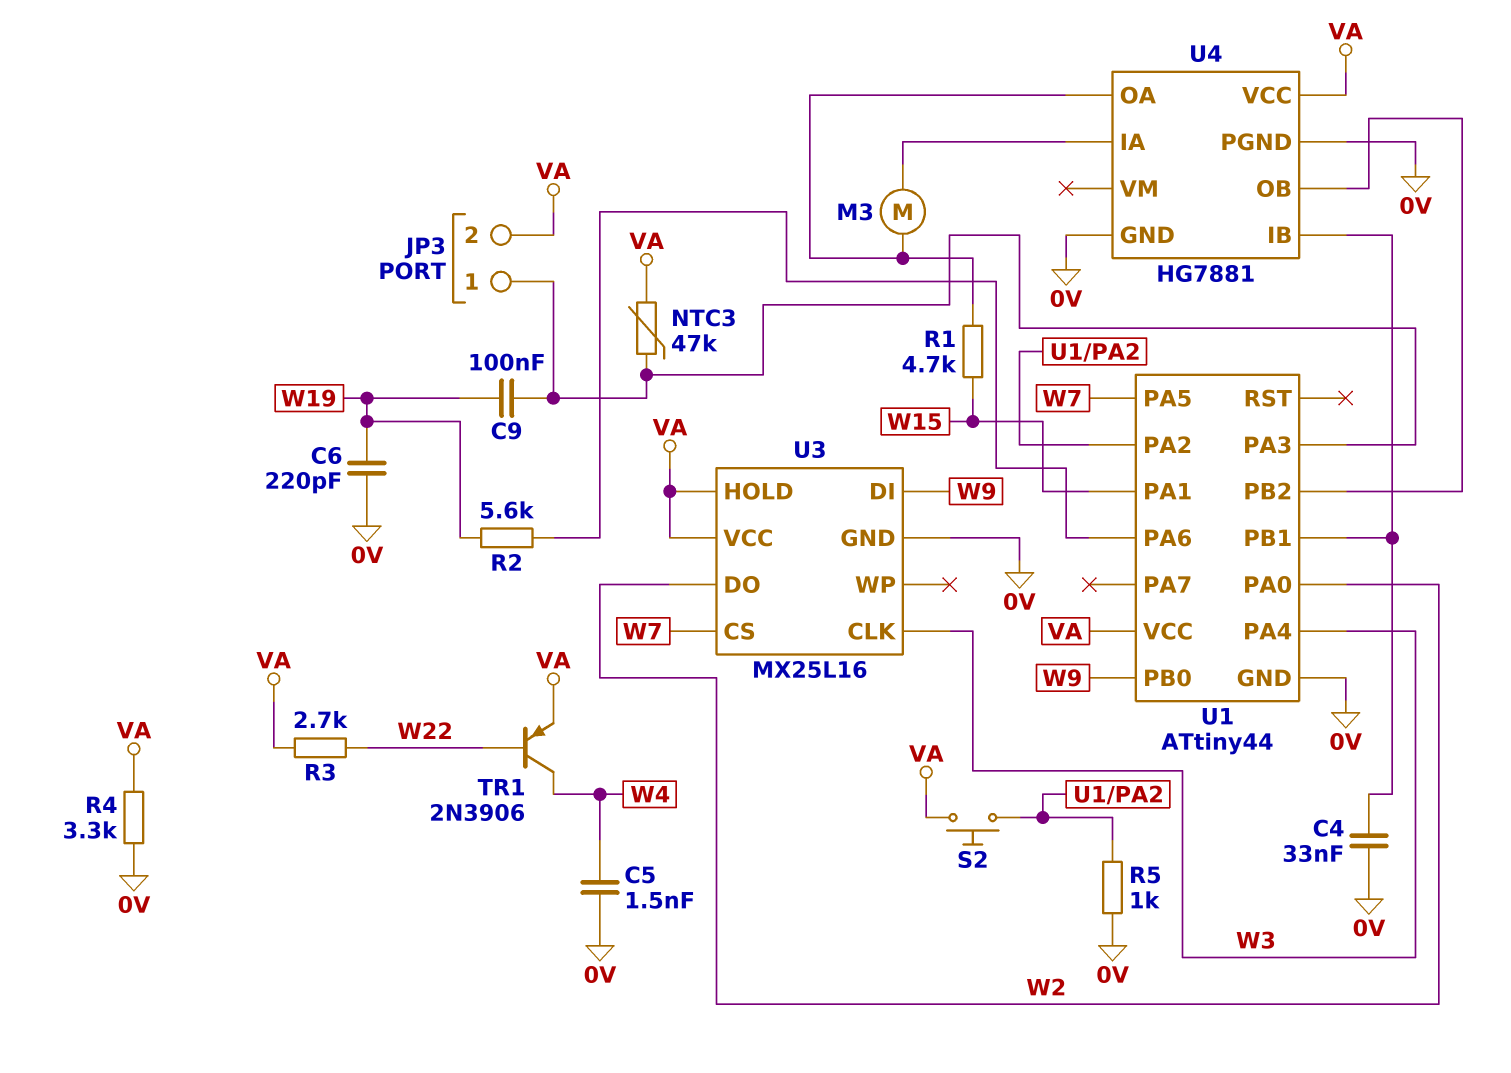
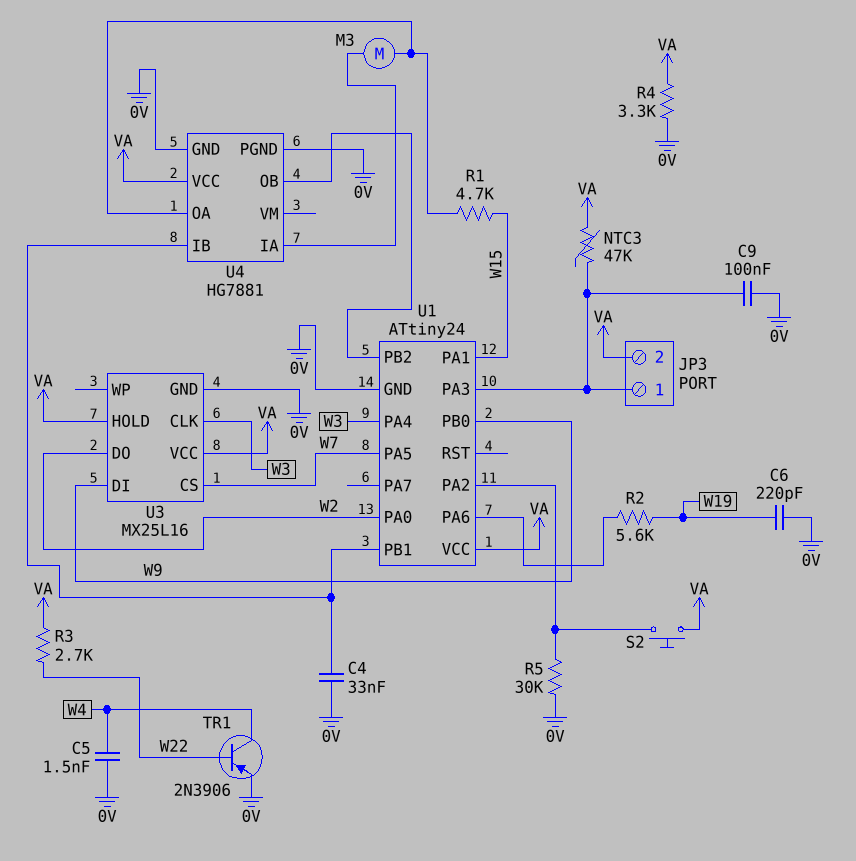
C9: 100nF (JP3/1, W19) -> 100nF (0V, JP3/1)
R5: 1k (0V, U1/PA2) -> 30k (0V, U1/PA2)
TR1: PNP 2N3906 (B W22, C W4, E VA) -> PNP 2N3906 (B W22, C W4, E 0V)
U1: ATtiny44 -> ATtiny24

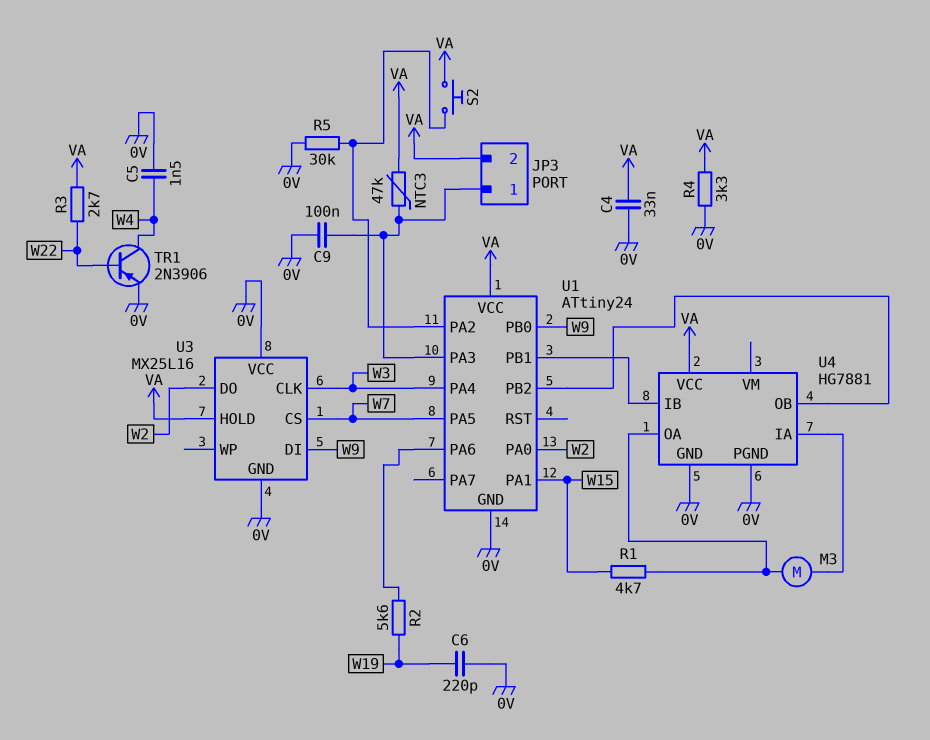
C4: 33nF (0V, U1/PB1) -> 33nF (0V, VA)
U3 pin VCC: VA -> 0V

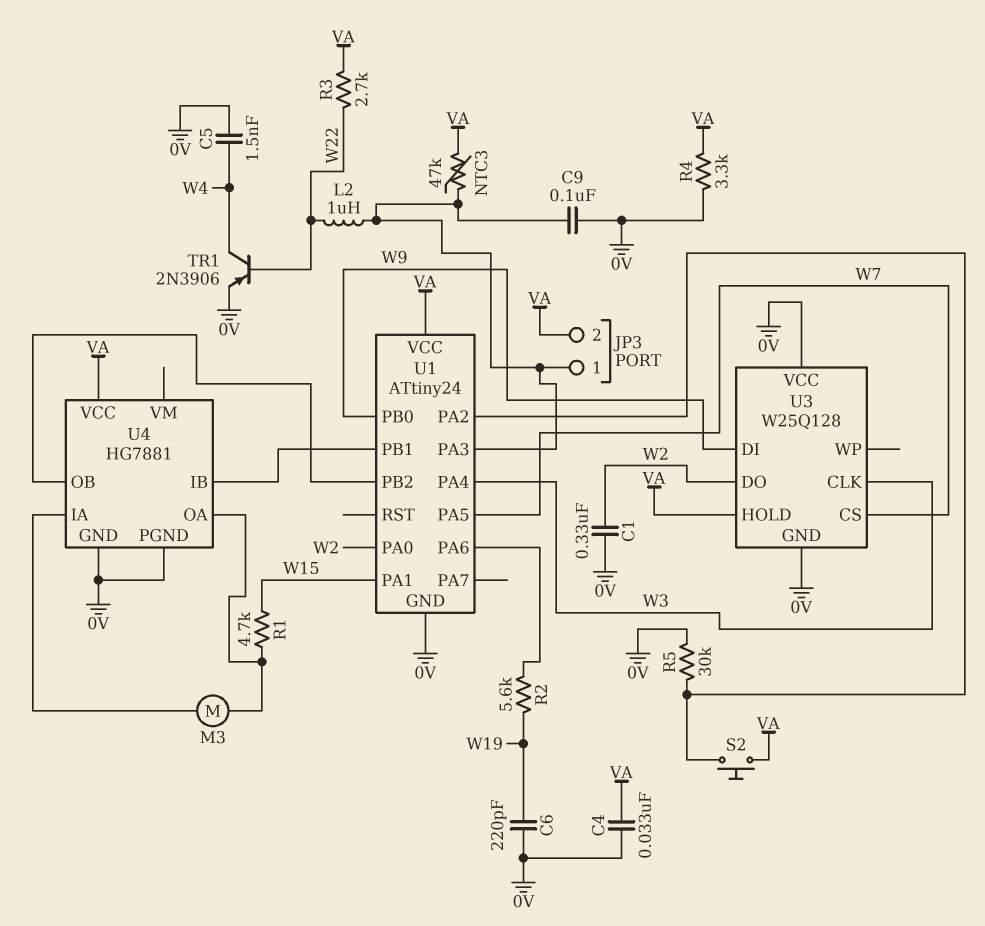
C1: none -> 330nF (0V, W2)
L2: none -> 1uH (JP3/1, W22)
U3: MX25L16 -> W25Q128

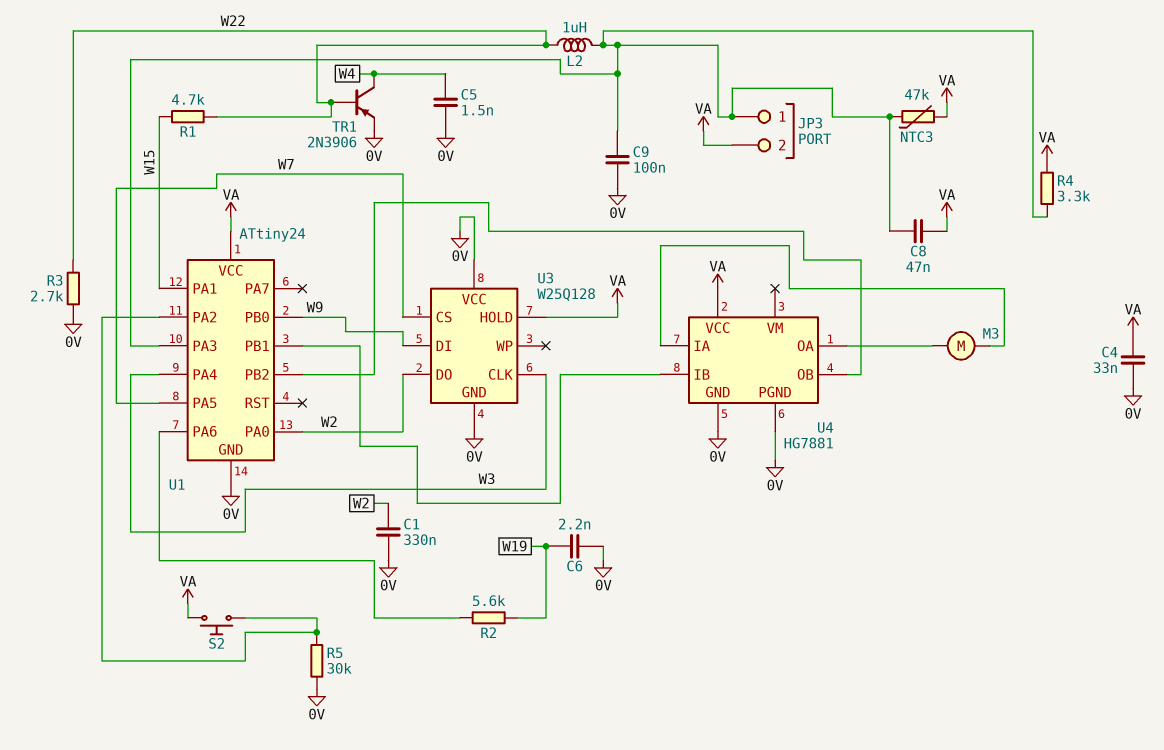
C6: 220pF (0V, W19) -> 2.2nF (0V, W19)
C8: none -> 47nF (JP3/1, VA)
R1: 4.7k (U4/OA, W15) -> 4.7k (W15, W22)
R3: 2.7k (VA, W22) -> 2.7k (0V, W22)
R4: 3.3k (0V, VA) -> 3.3k (JP3/1, VA)

